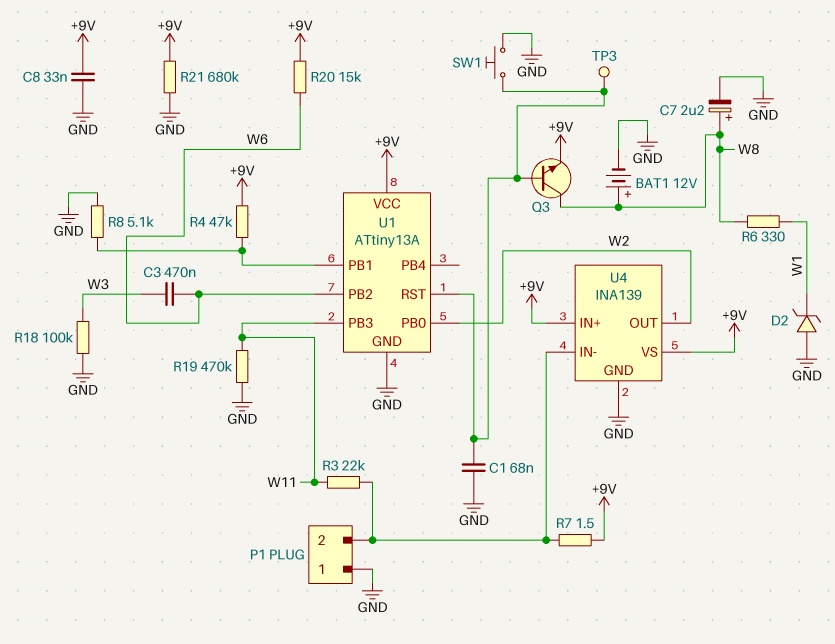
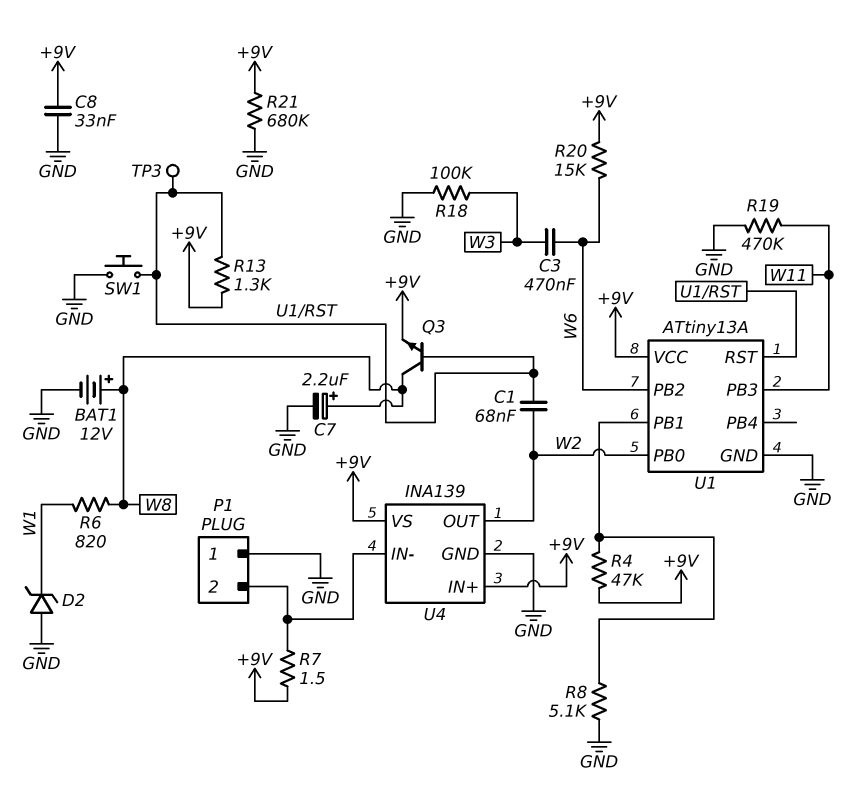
C1: 68nF (GND, U1/RST) -> 68nF (U1/RST, W2)
R3: 22k (P1/2, W11) -> none
R6: 330 (W1, W8) -> 820 (W1, W8)
R13: none -> 1.3k (+9V, U1/RST)

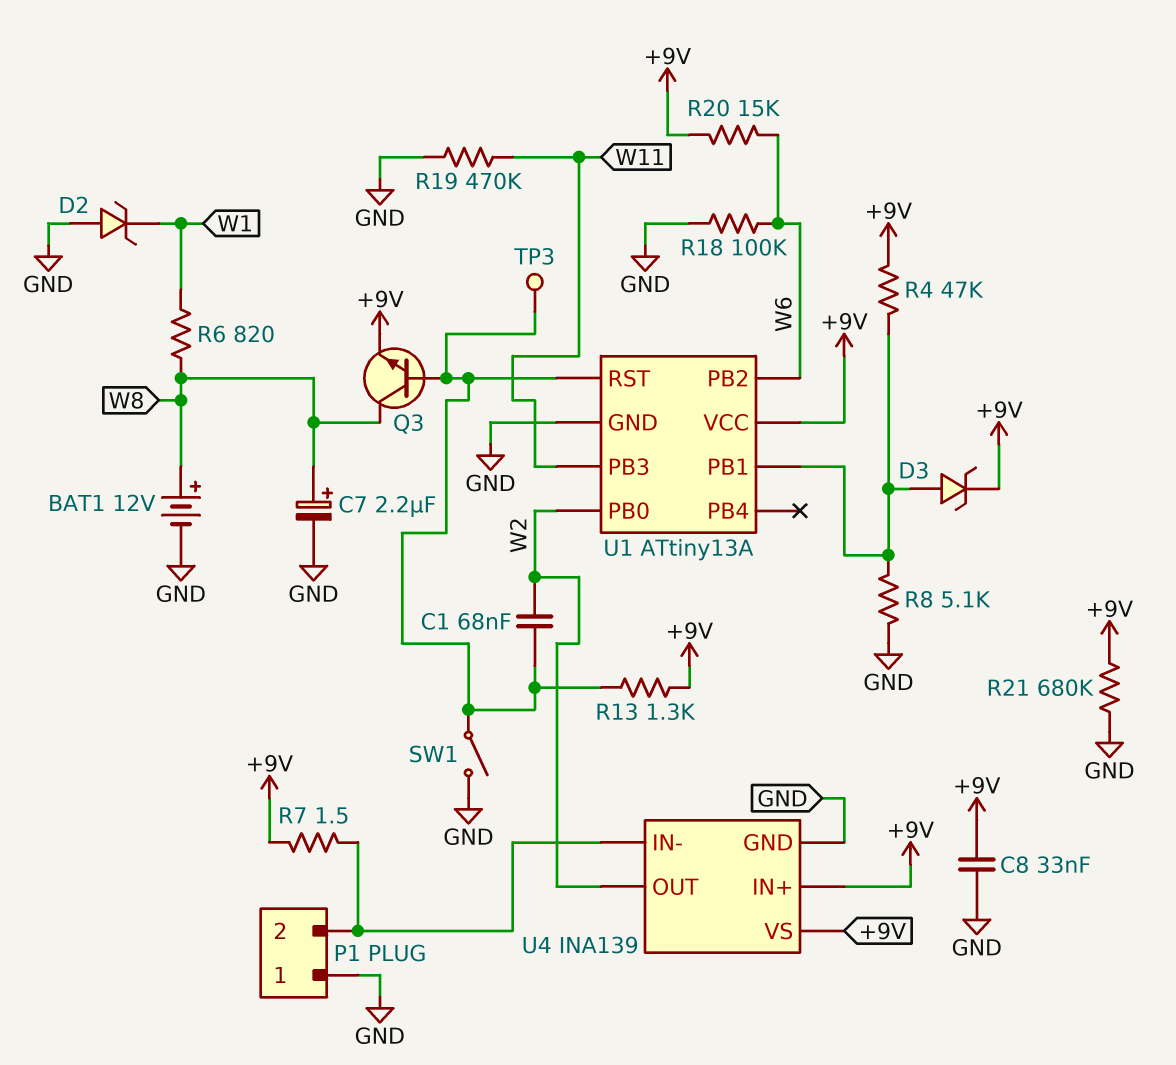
C3: 470nF (W3, W6) -> none
D3: none -> zener (A U1/PB1, K +9V)
R18: 100k (GND, W3) -> 100k (GND, W6)
SW1: button (GND, U1/RST) -> switch (GND, U1/RST)

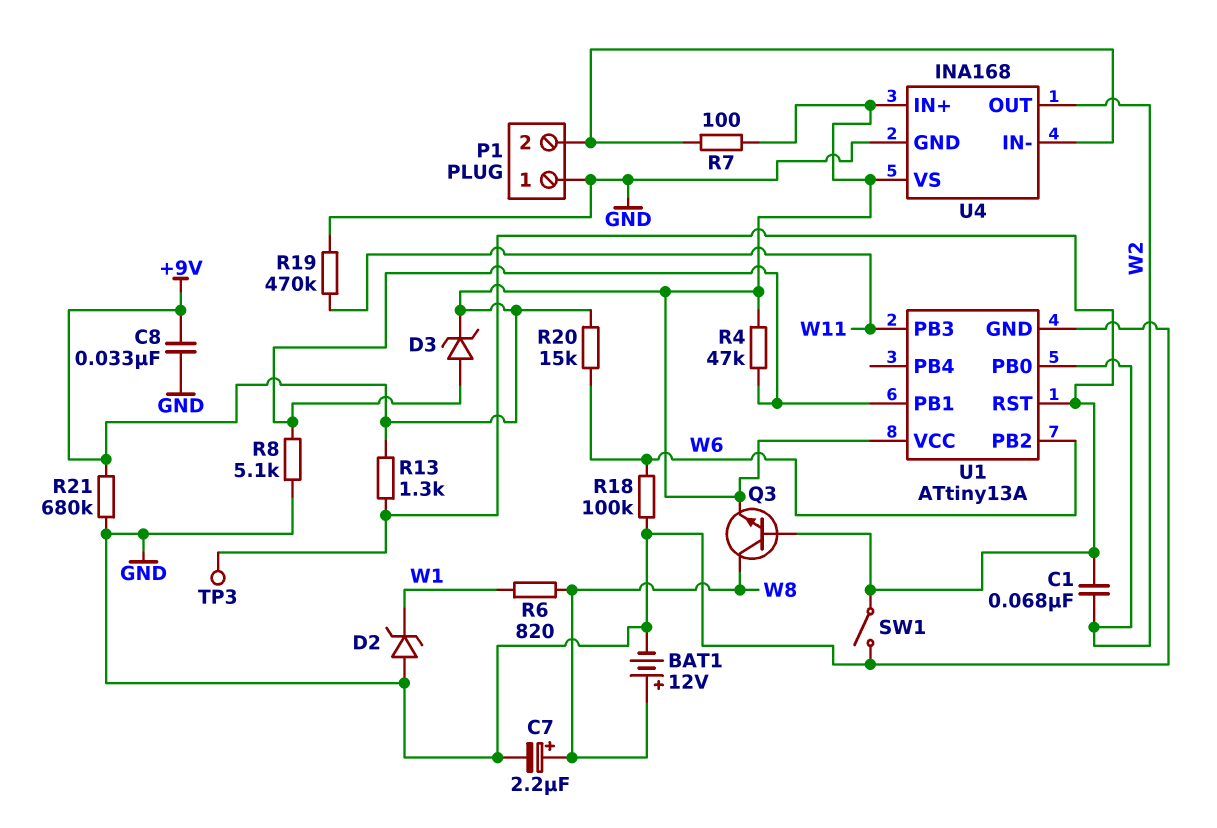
R7: 1.5 (+9V, P1/2) -> 100 (+9V, P1/2)
U4: INA139 -> INA168

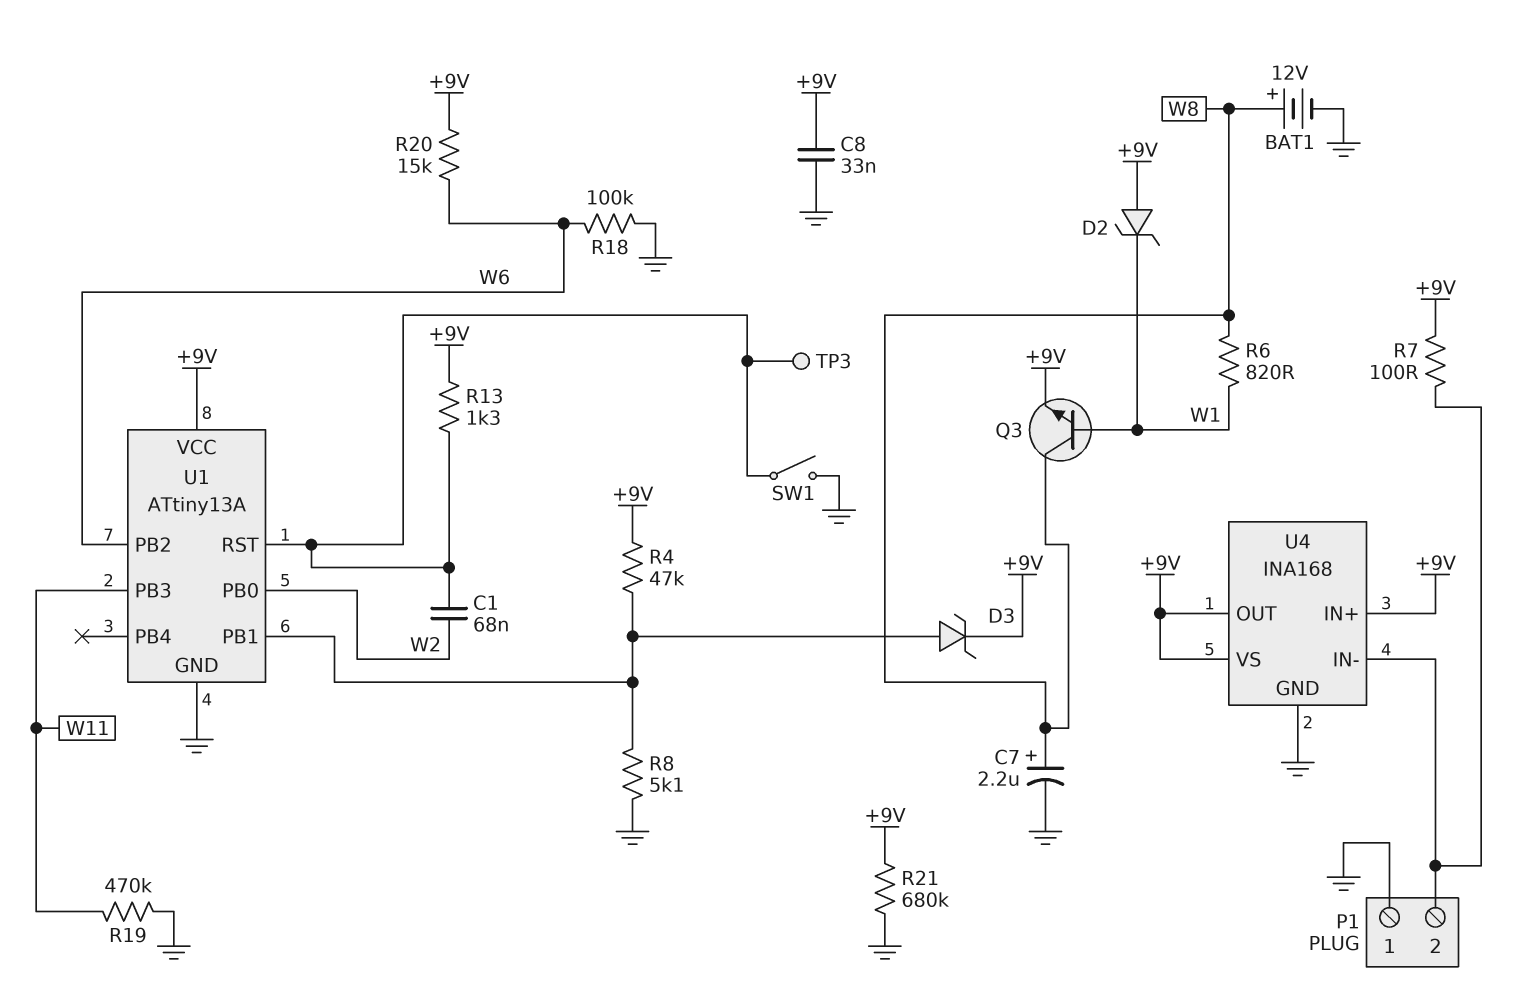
D2: zener (A GND, K W1) -> zener (A +9V, K W1)
Q3: NPN (B U1/RST, C W8, E +9V) -> NPN (B W1, C W8, E +9V)
U4 pin OUT: W2 -> +9V

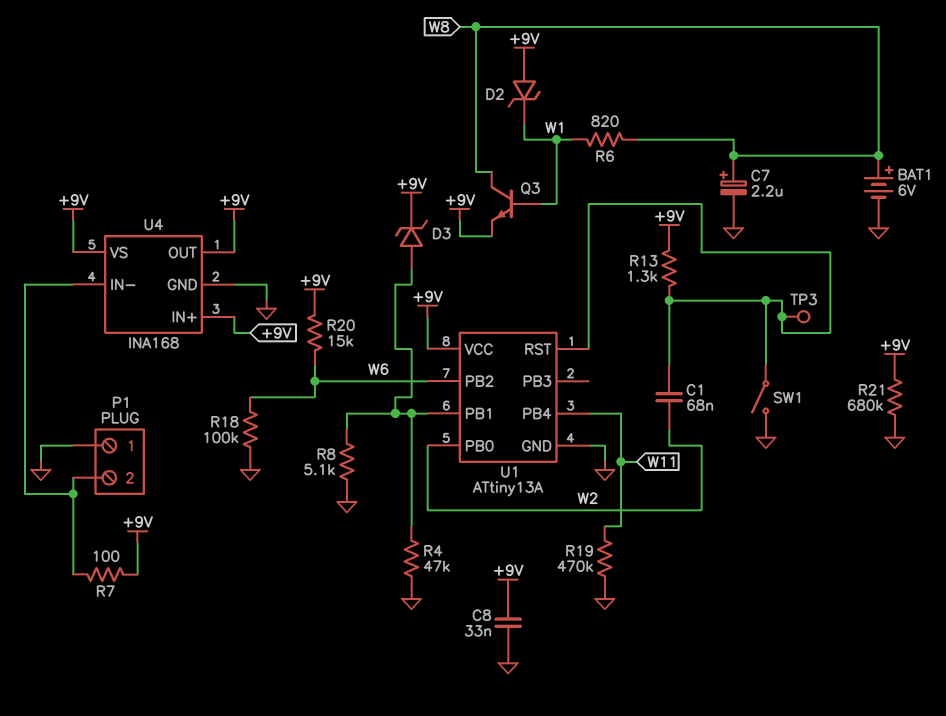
BAT1: 12V (plus W8, minus GND) -> 6V (plus W8, minus GND)
R4: 47k (+9V, U1/PB1) -> 47k (GND, U1/PB1)
U1 pin PB3: W11 -> none
U1 pin PB4: none -> W11

